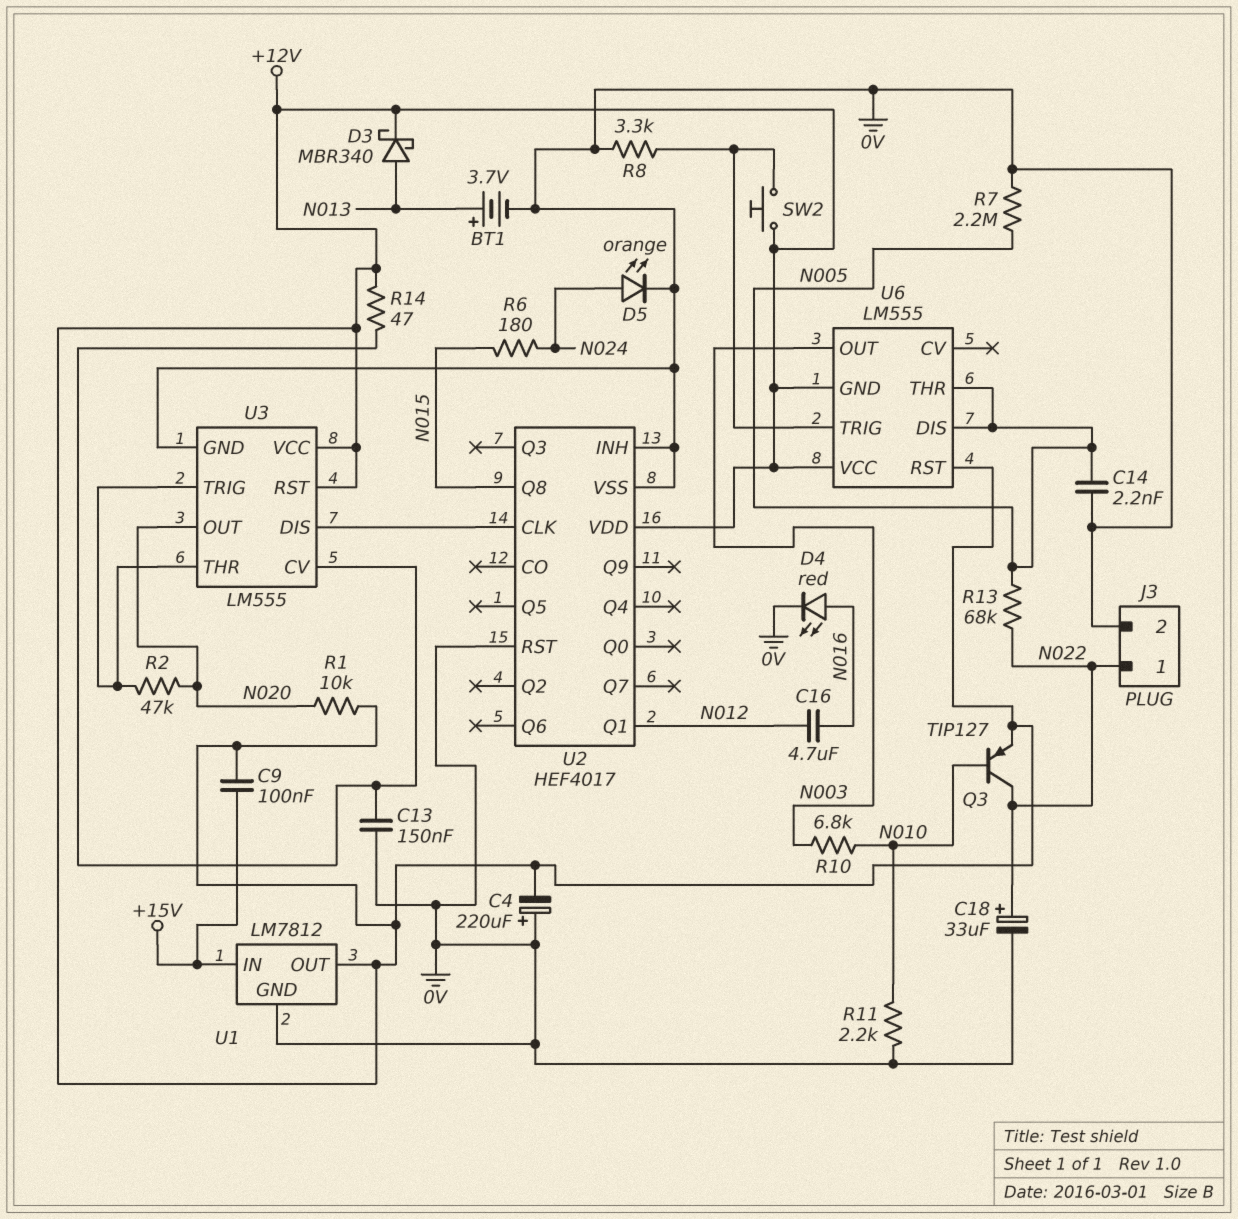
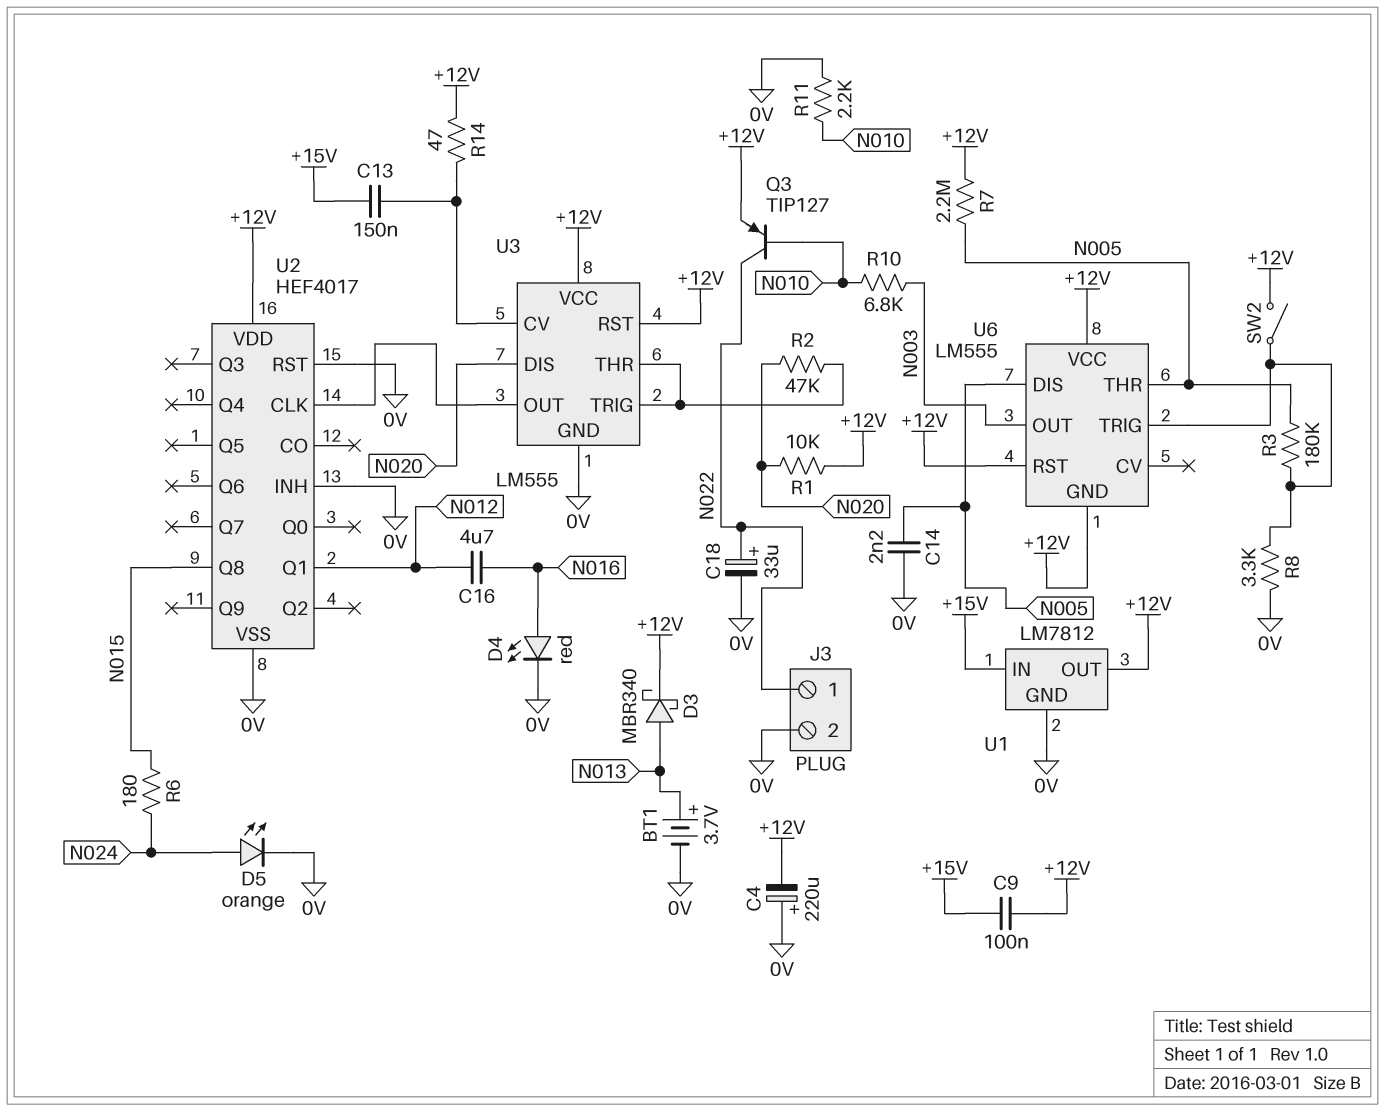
C13: 150nF (0V, U3/CV) -> 150nF (+15V, U3/CV)
R3: none -> 180k (N005, U6/TRIG)
R7: 2.2M (0V, N005) -> 2.2M (+12V, N005)
R13: 68k (N005, N022) -> none
SW2: button (+12V, U6/TRIG) -> switch (+12V, U6/TRIG)
U3 pin DIS: U2/CLK -> N020
U3 pin OUT: N020 -> U2/CLK

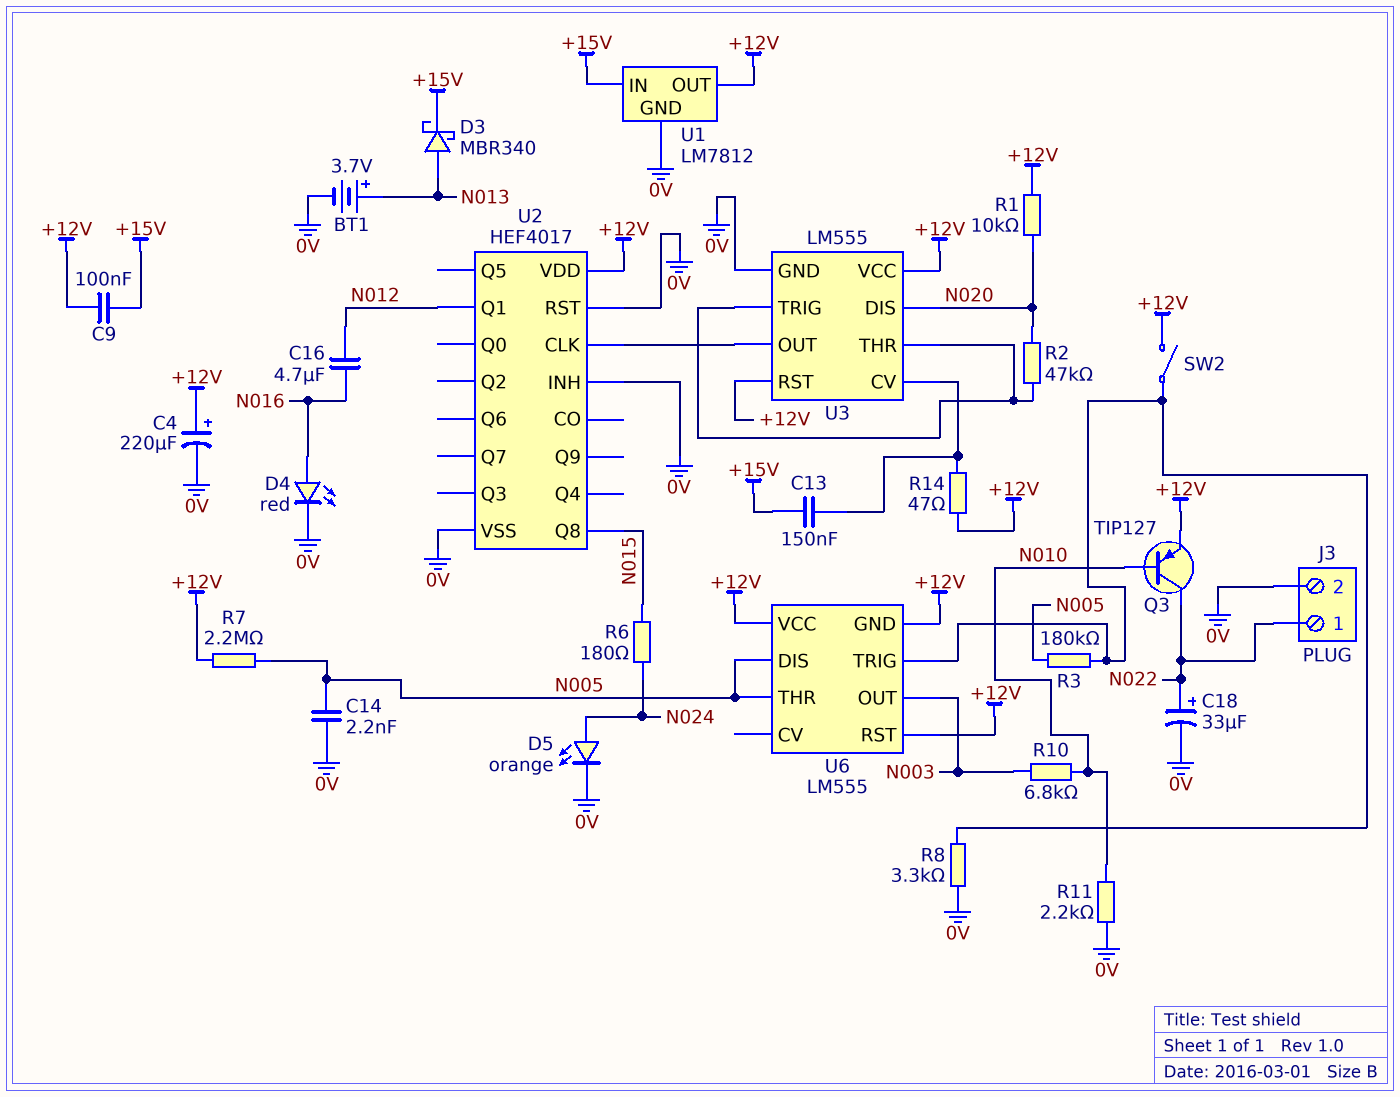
C4: 220uF (plus 0V, minus +12V) -> 220uF (plus +12V, minus 0V)
D3: schottky MBR340 (A N013, K +12V) -> schottky MBR340 (A N013, K +15V)

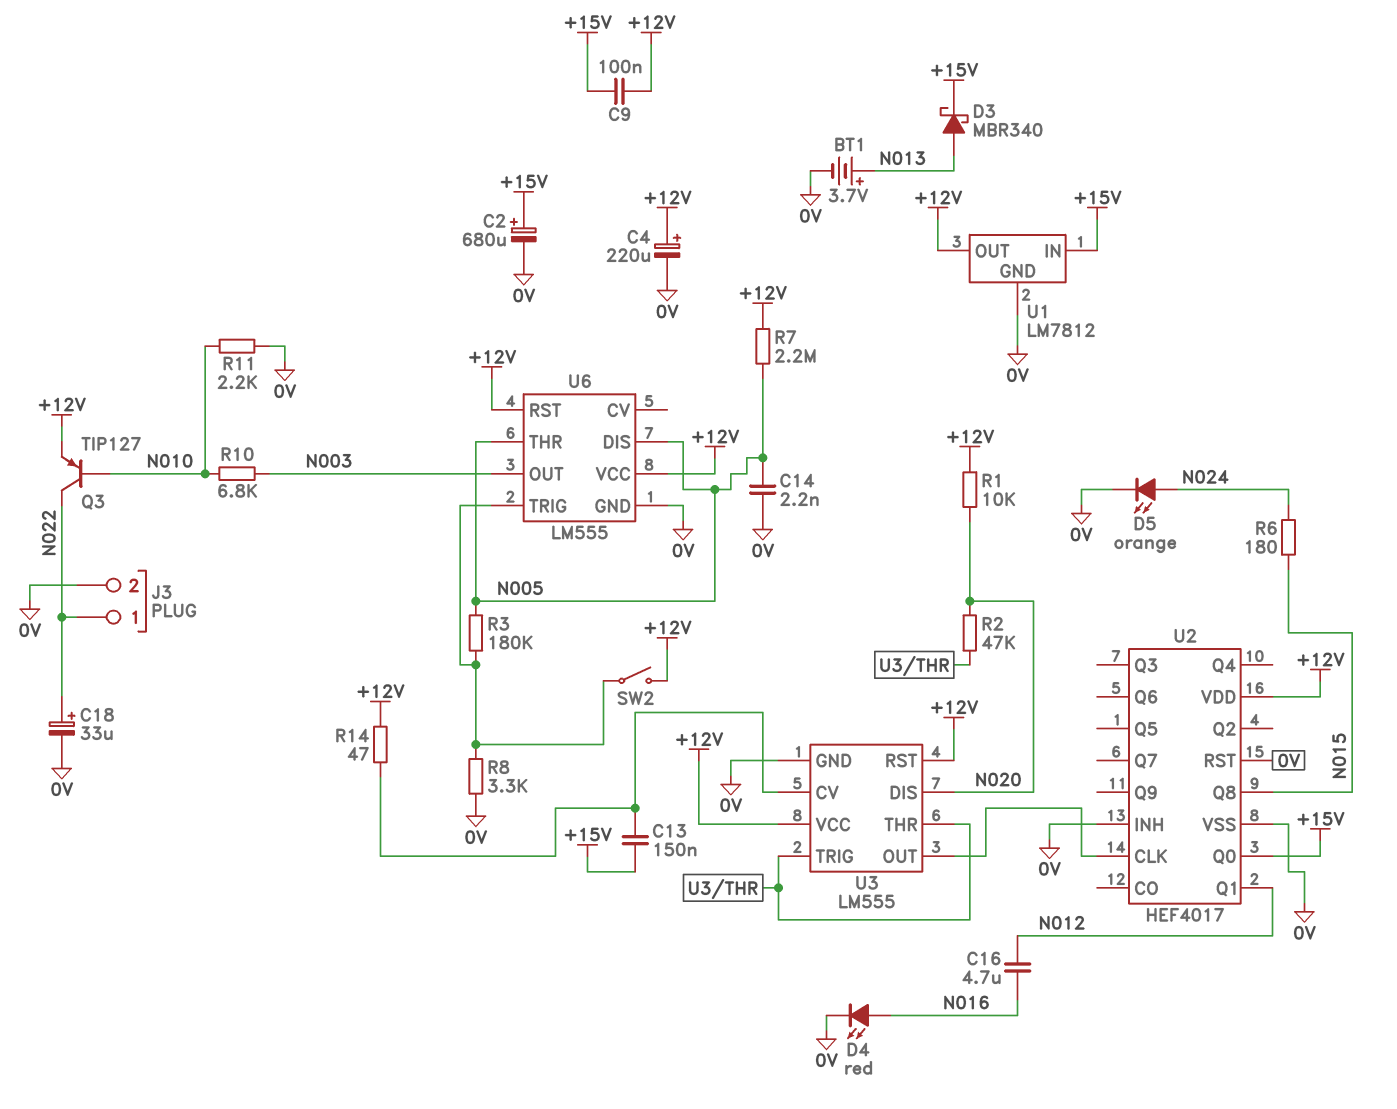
C2: none -> 680uF (plus +15V, minus 0V)
U2 pin Q0: none -> +15V
U6 pin GND: +12V -> 0V

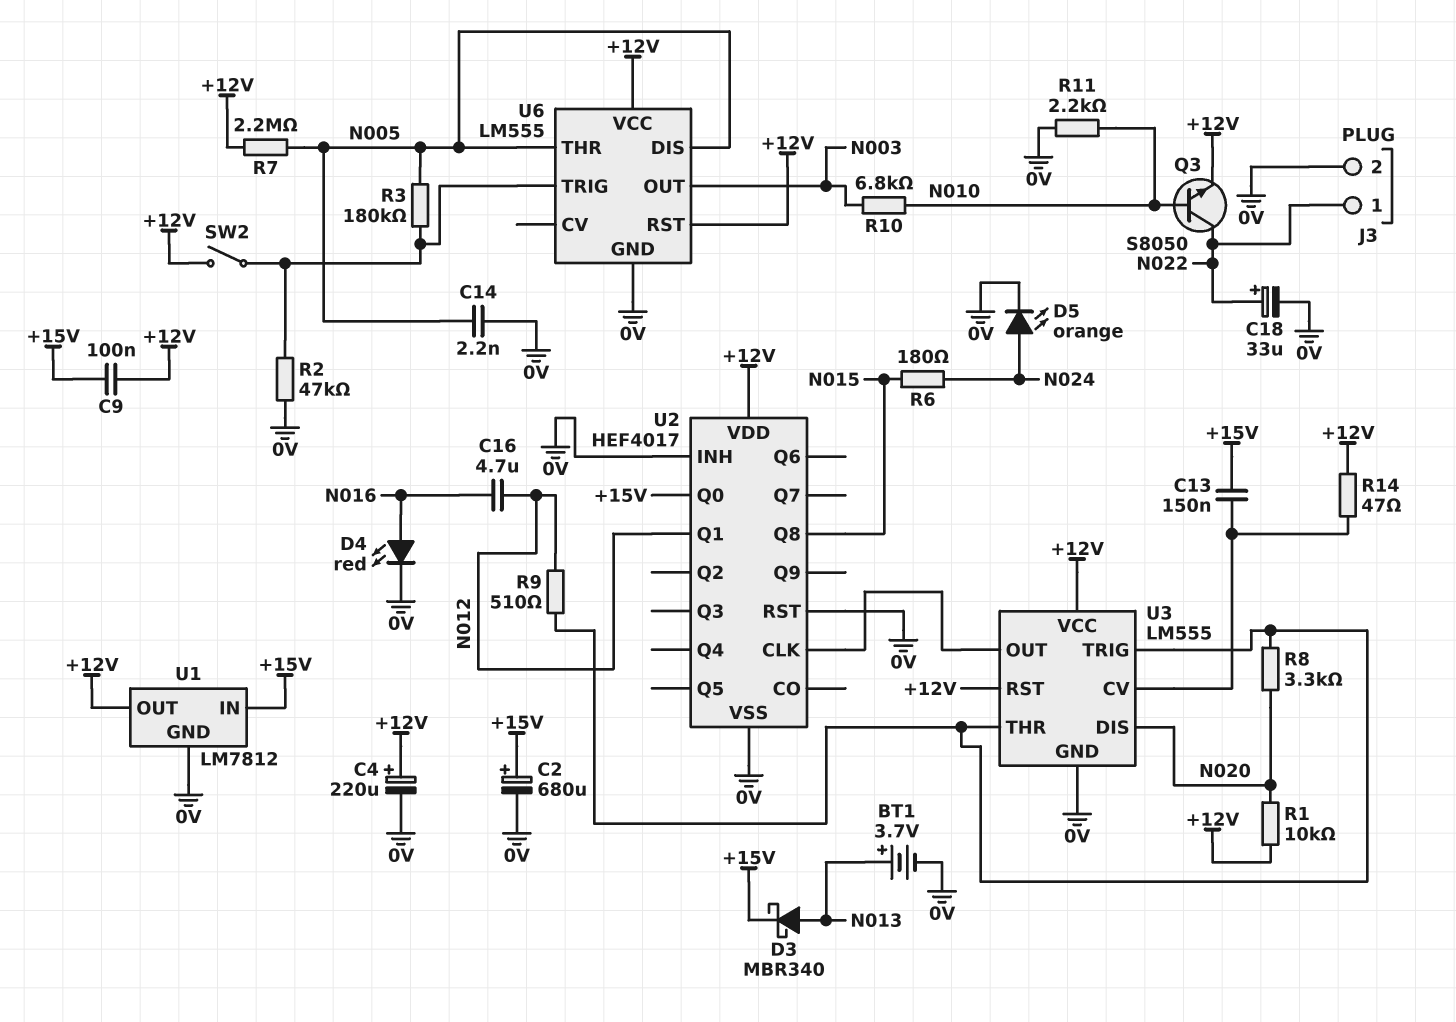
Q3: PNP TIP127 (B N010, C N022, E +12V) -> NPN S8050 (B N010, C N022, E +12V)
R2: 47k (N020, U3/THR) -> 47k (0V, U6/TRIG)
R8: 3.3k (0V, U6/TRIG) -> 3.3k (N020, U3/THR)
R9: none -> 510 (N012, U3/THR)

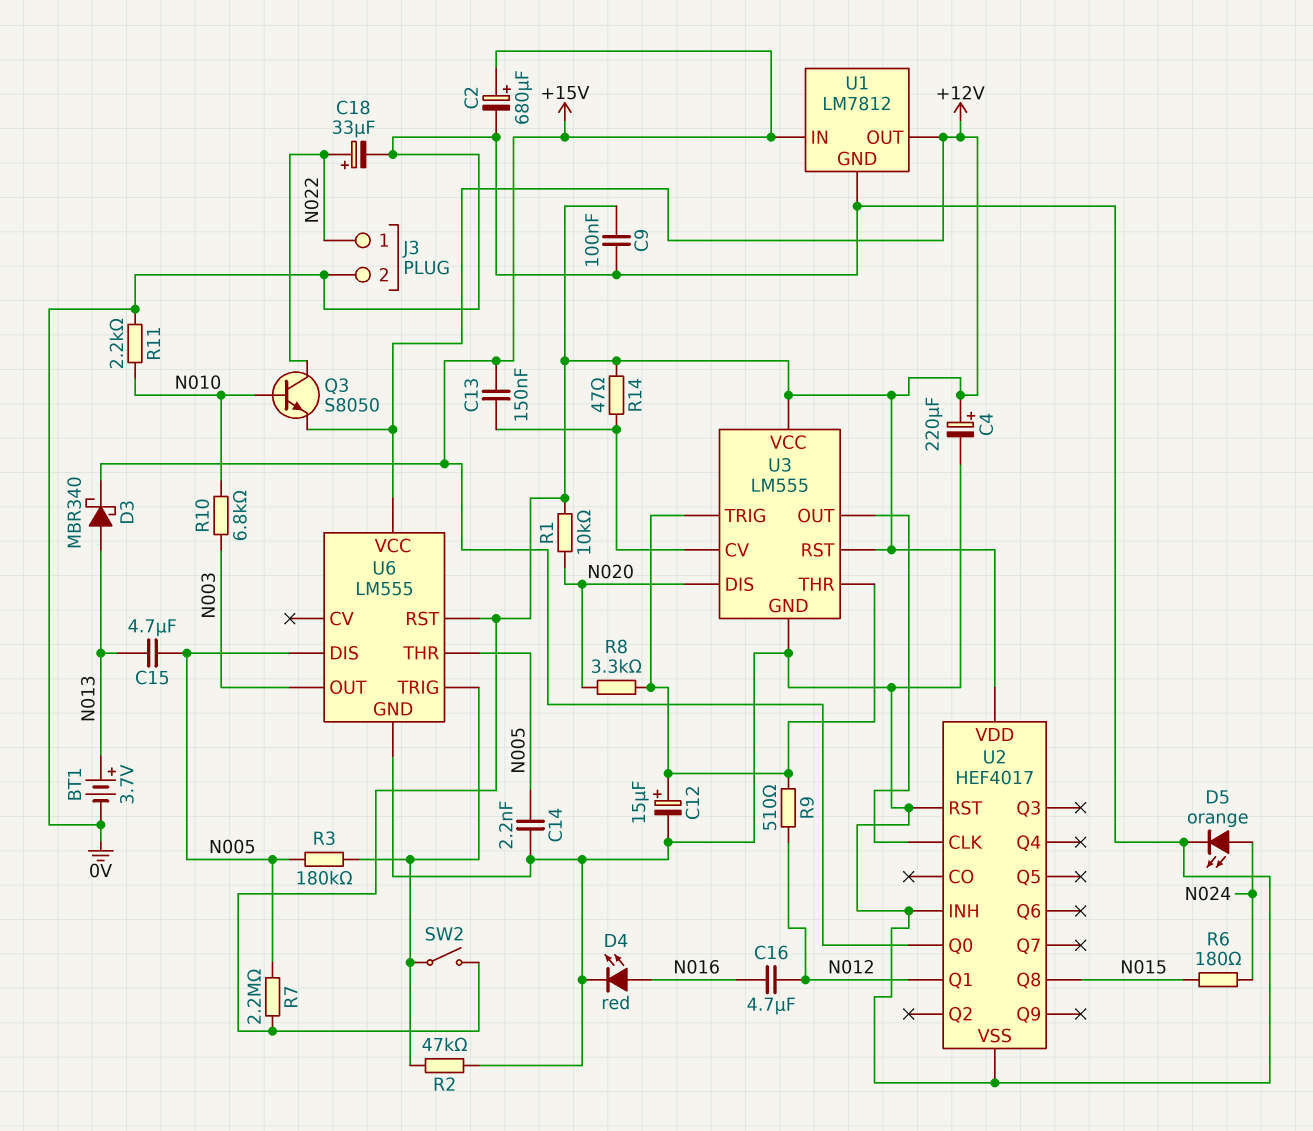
C9: 100nF (+12V, +15V) -> 100nF (+12V, 0V)
C12: none -> 15uF (plus U3/THR, minus 0V)
C15: none -> 4.7uF (N005, N013)

